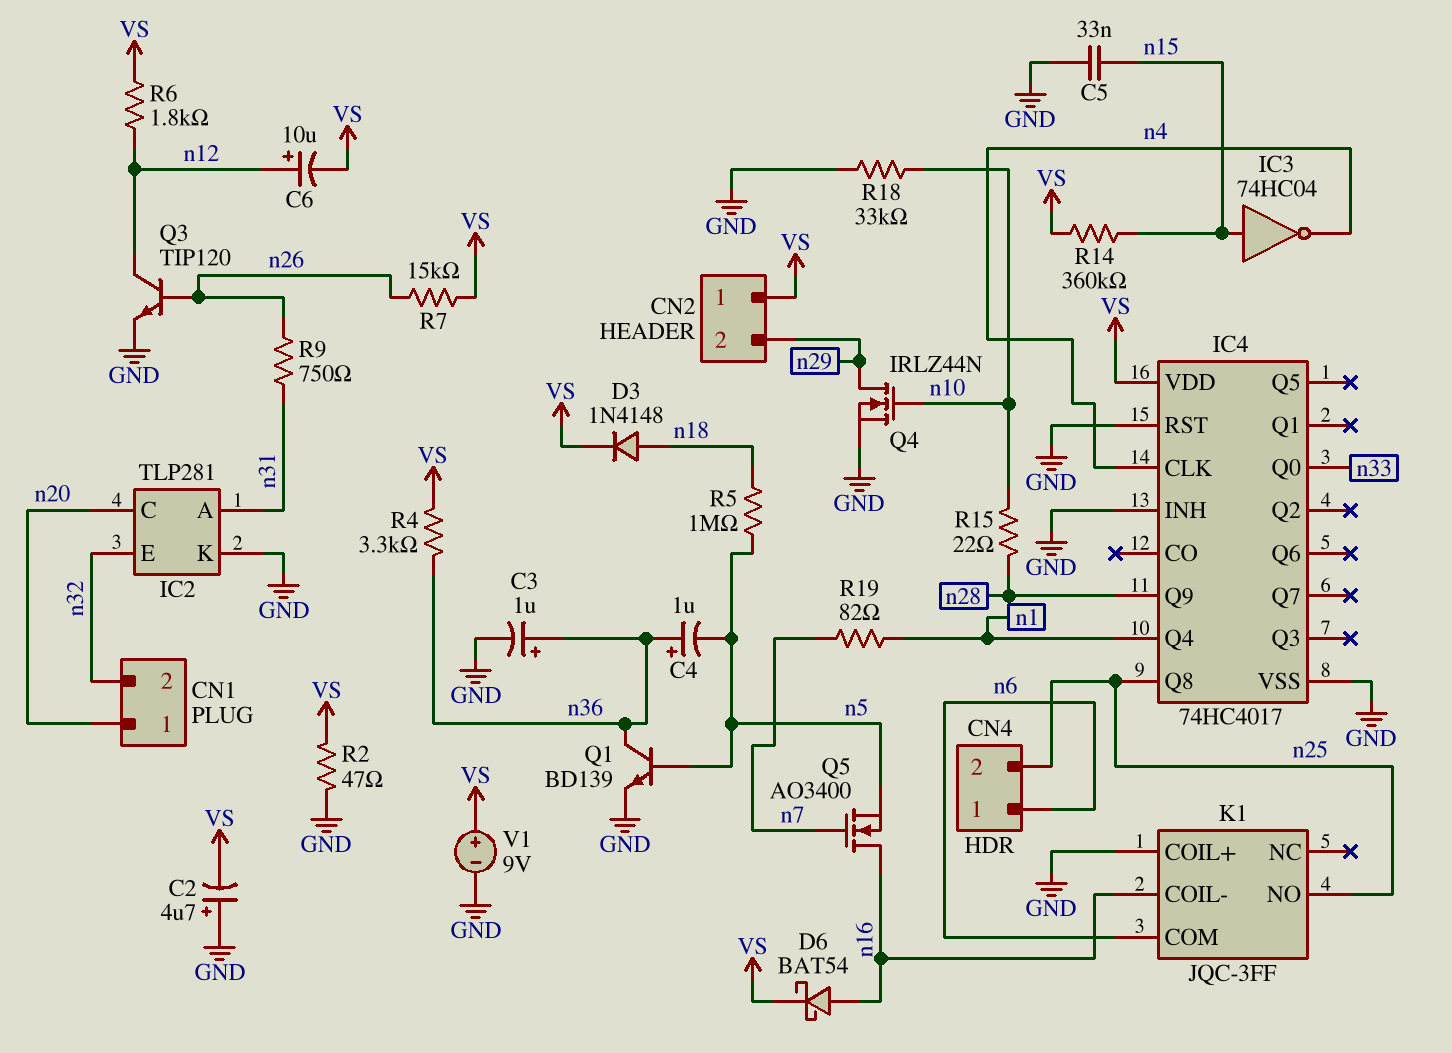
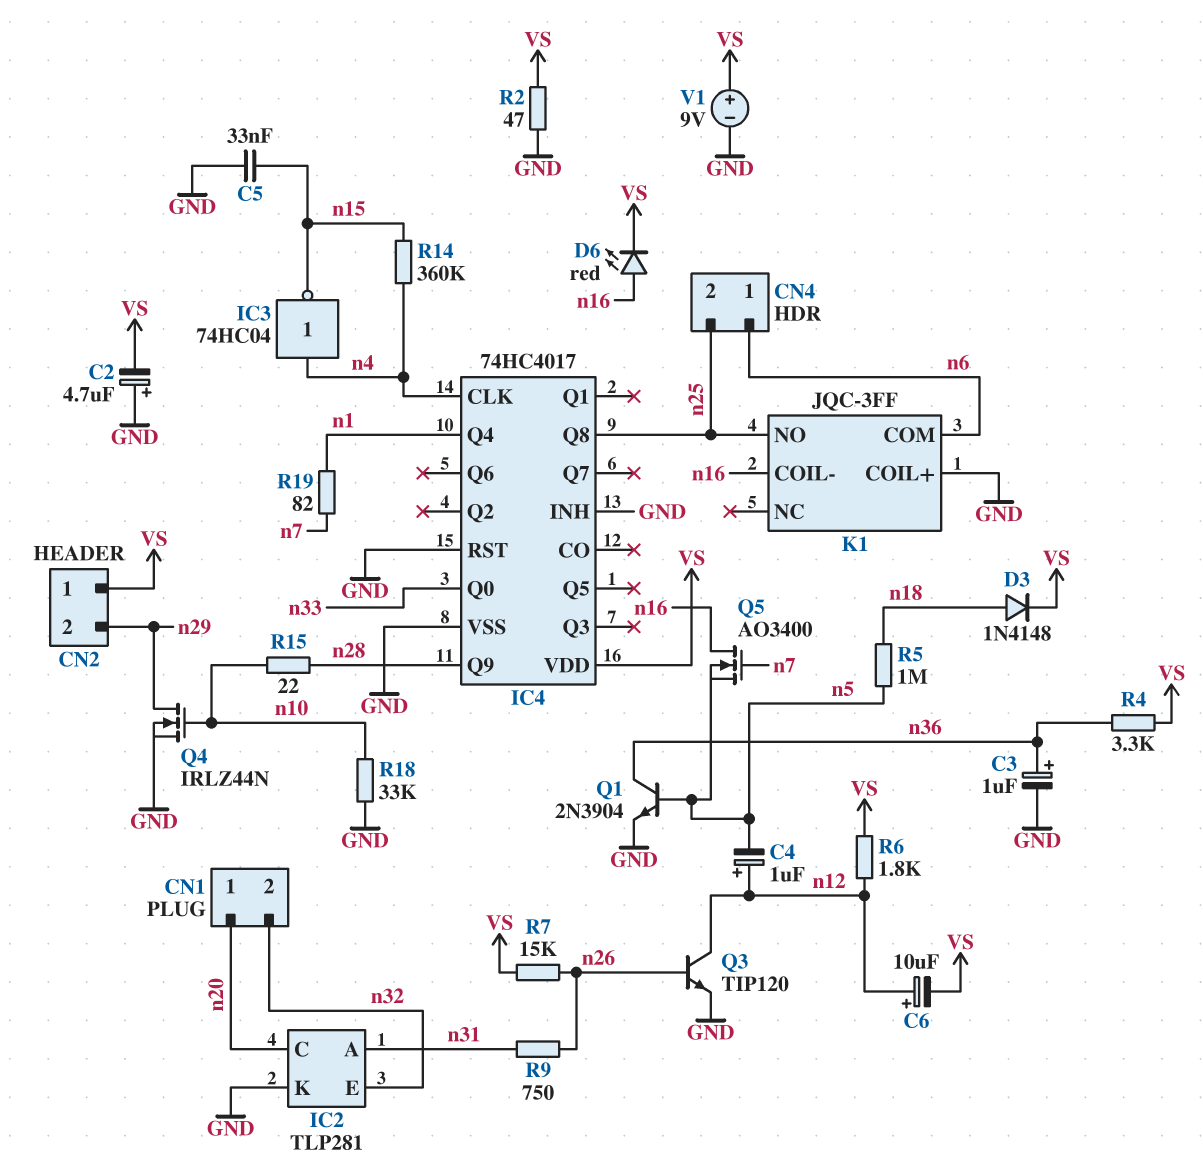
C4: 1uF (plus n36, minus n5) -> 1uF (plus n12, minus n5)
D6: schottky BAT54 (A n16, K VS) -> LED red (A n16, K VS)
IC3: NOT 74HC04 (in n15, out n4) -> NOT 74HC04 (in n4, out n15)
Q1: NPN BD139 (B n5, C n36, E GND) -> NPN 2N3904 (B n5, C n36, E GND)
R14: 360k (VS, n15) -> 360k (n4, n15)

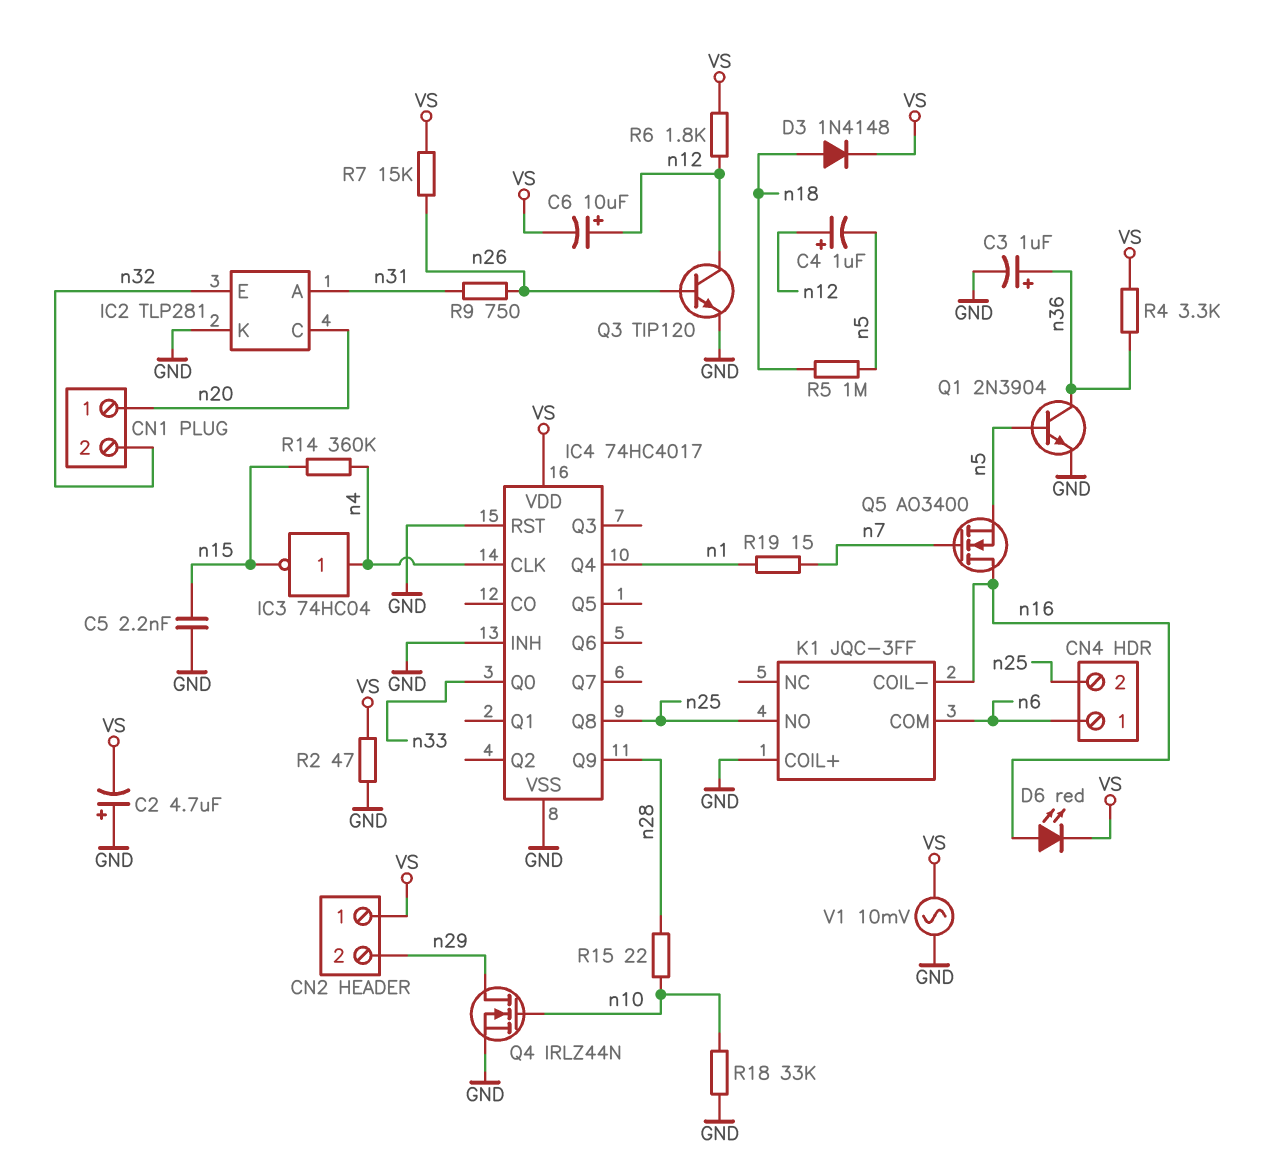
C5: 33nF (GND, n15) -> 2.2nF (GND, n15)
R19: 82 (n1, n7) -> 15 (n1, n7)
V1: 9V (plus VS, minus GND) -> AC 10mV (GND, VS)

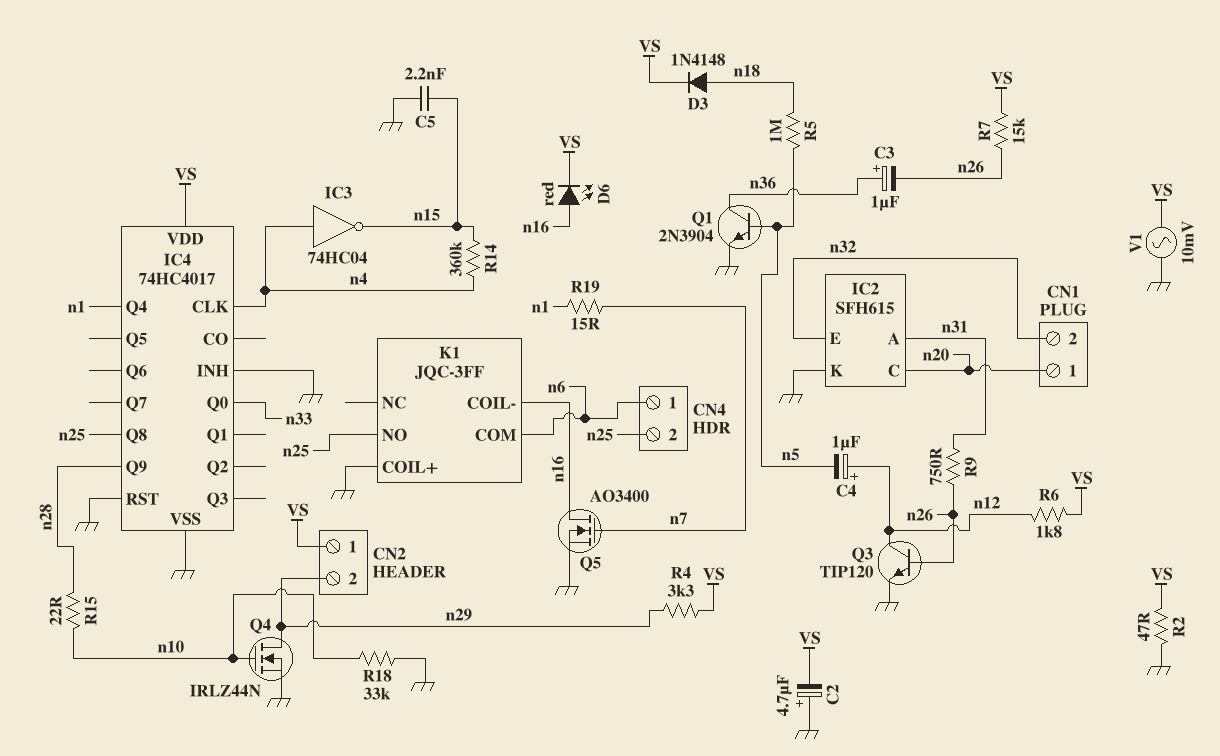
C3: 1uF (plus n36, minus GND) -> 1uF (plus n36, minus n26)
C6: 10uF (plus n12, minus VS) -> none
IC2: TLP281 -> SFH615
Q5: NMOS AO3400 (G n7, D n16, S n5) -> NMOS AO3400 (G n7, D n16, S GND)
R4: 3.3k (VS, n36) -> 3.3k (VS, n29)

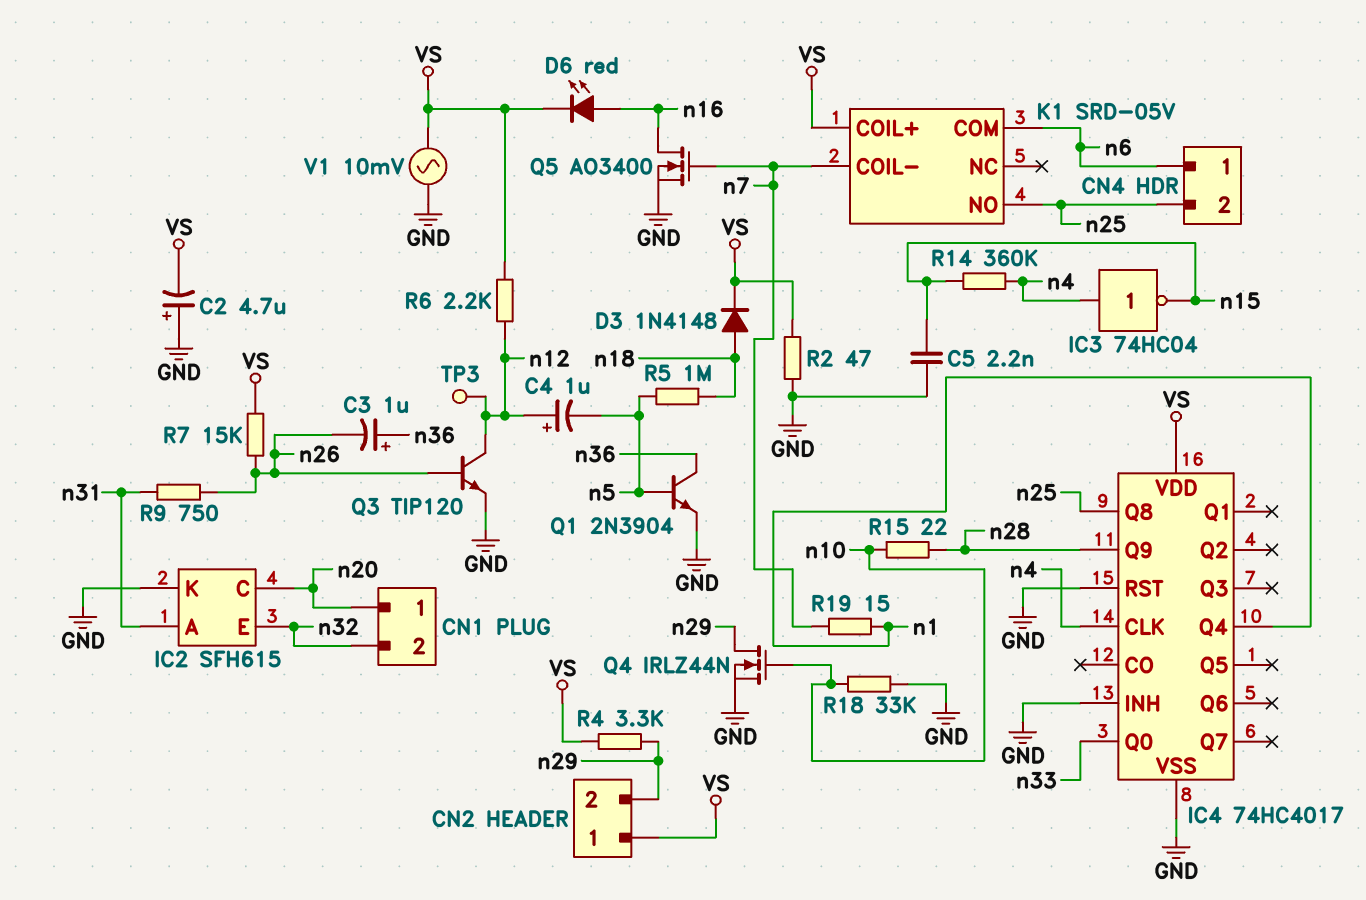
K1: JQC-3FF -> SRD-05V
K1 pin COIL+: GND -> VS
K1 pin COIL-: n16 -> n7
R6: 1.8k (VS, n12) -> 2.2k (VS, n12)
TP3: none -> test point (n12)

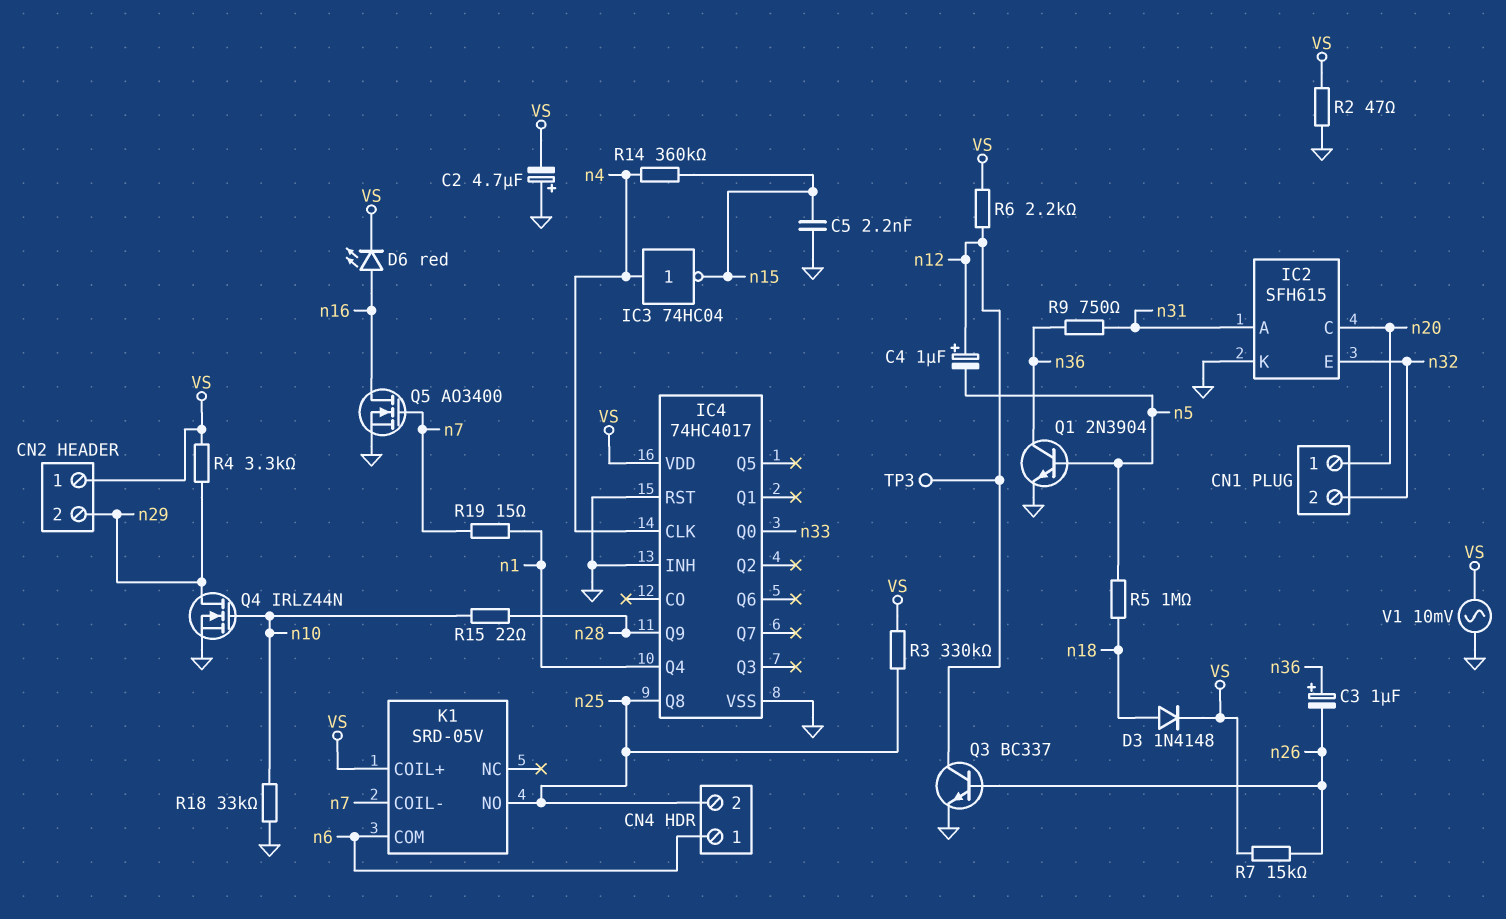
Q3: NPN TIP120 (B n26, C n12, E GND) -> NPN BC337 (B n26, C n12, E GND)
R3: none -> 330k (VS, n25)
R9: 750 (n26, n31) -> 750 (n31, n36)

